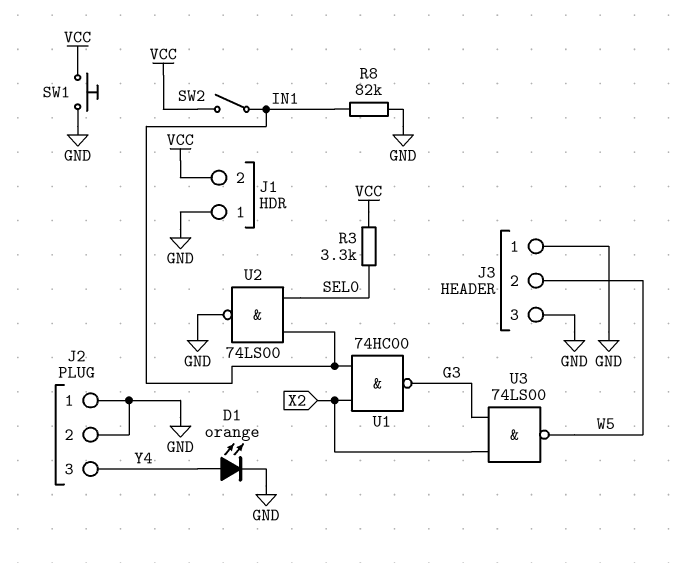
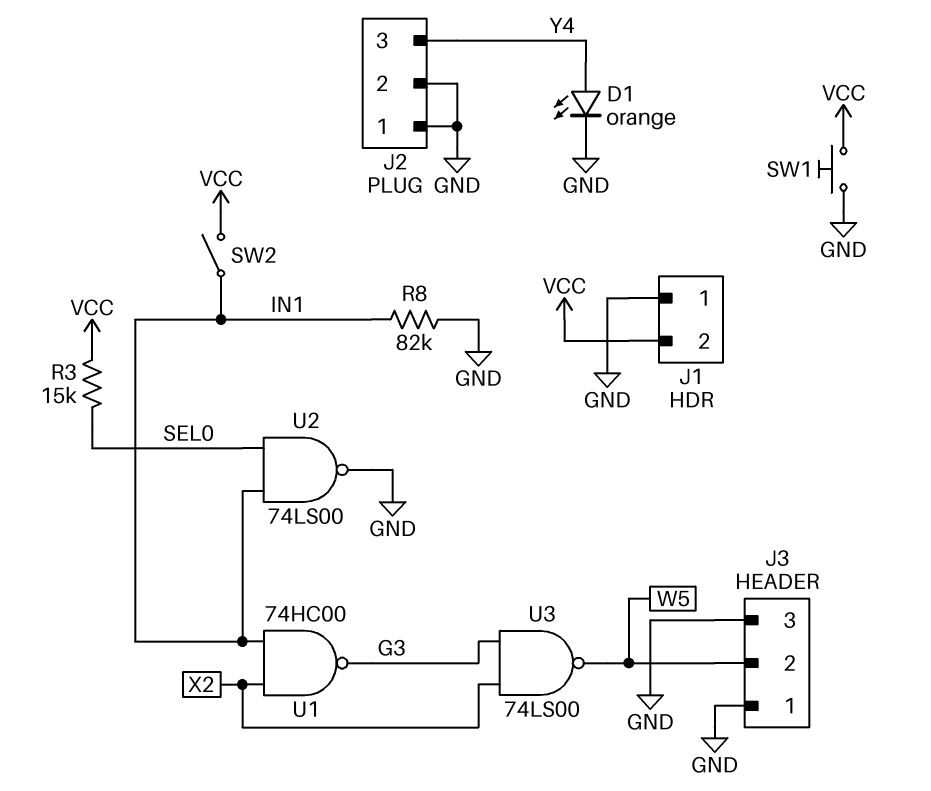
R3: 3.3k (SEL0, VCC) -> 15k (SEL0, VCC)

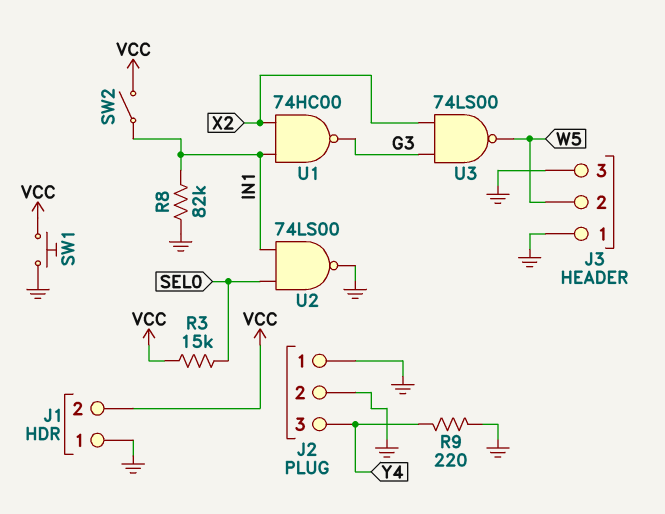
D1: LED orange (A Y4, K GND) -> none
R9: none -> 220 (GND, Y4)

